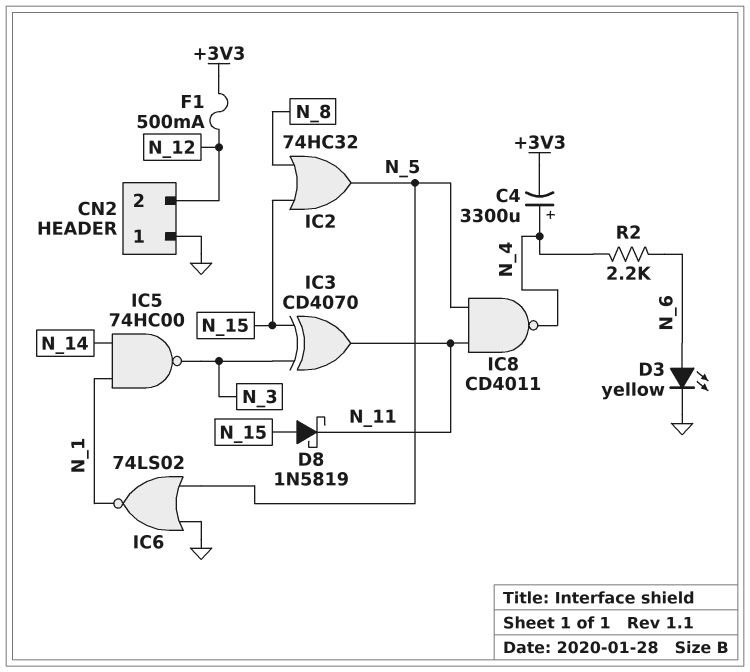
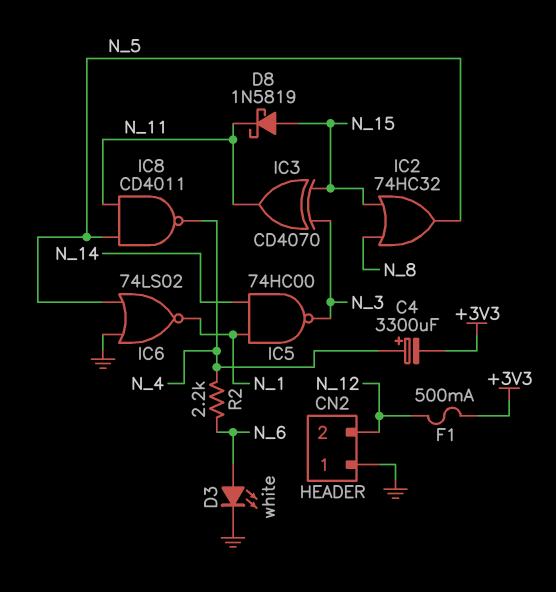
D3: LED yellow (A N_6, K GND) -> LED white (A N_6, K GND)

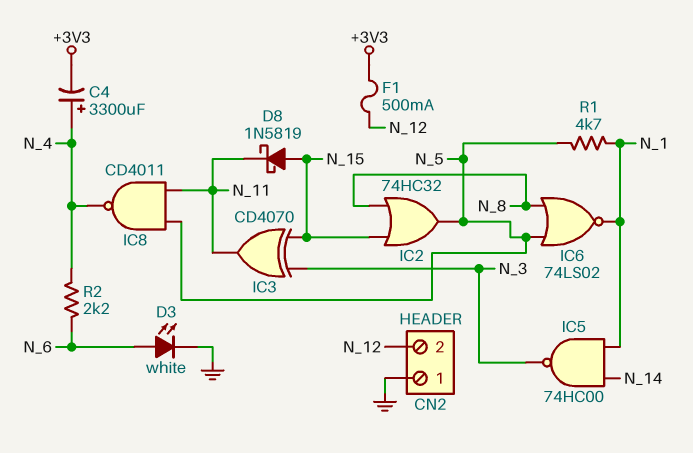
IC6: NOR 74LS02 (in GND, in N_5, out N_1) -> NOR 74LS02 (in N_5, in N_8, out N_1)
R1: none -> 4.7k (N_1, N_5)

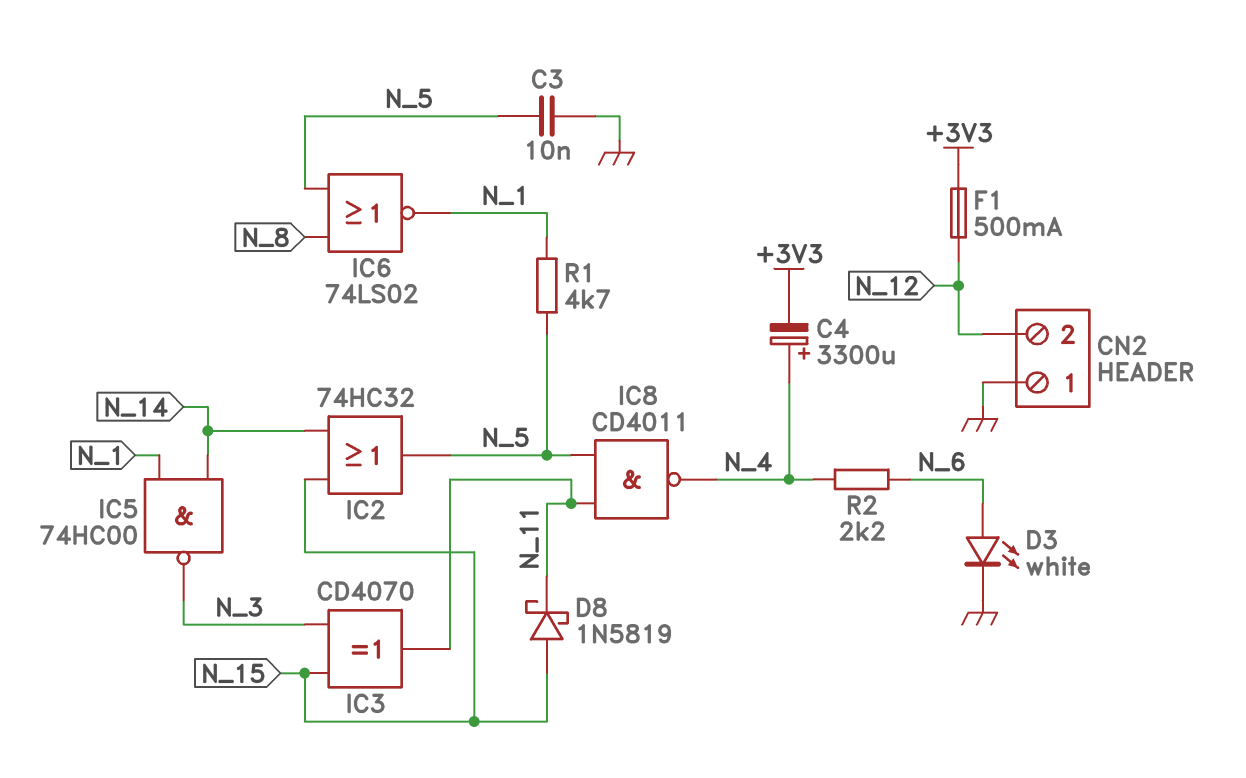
C3: none -> 10nF (GND, N_5)
IC2: OR 74HC32 (in N_8, in N_15, out N_5) -> OR 74HC32 (in N_14, in N_15, out N_5)

